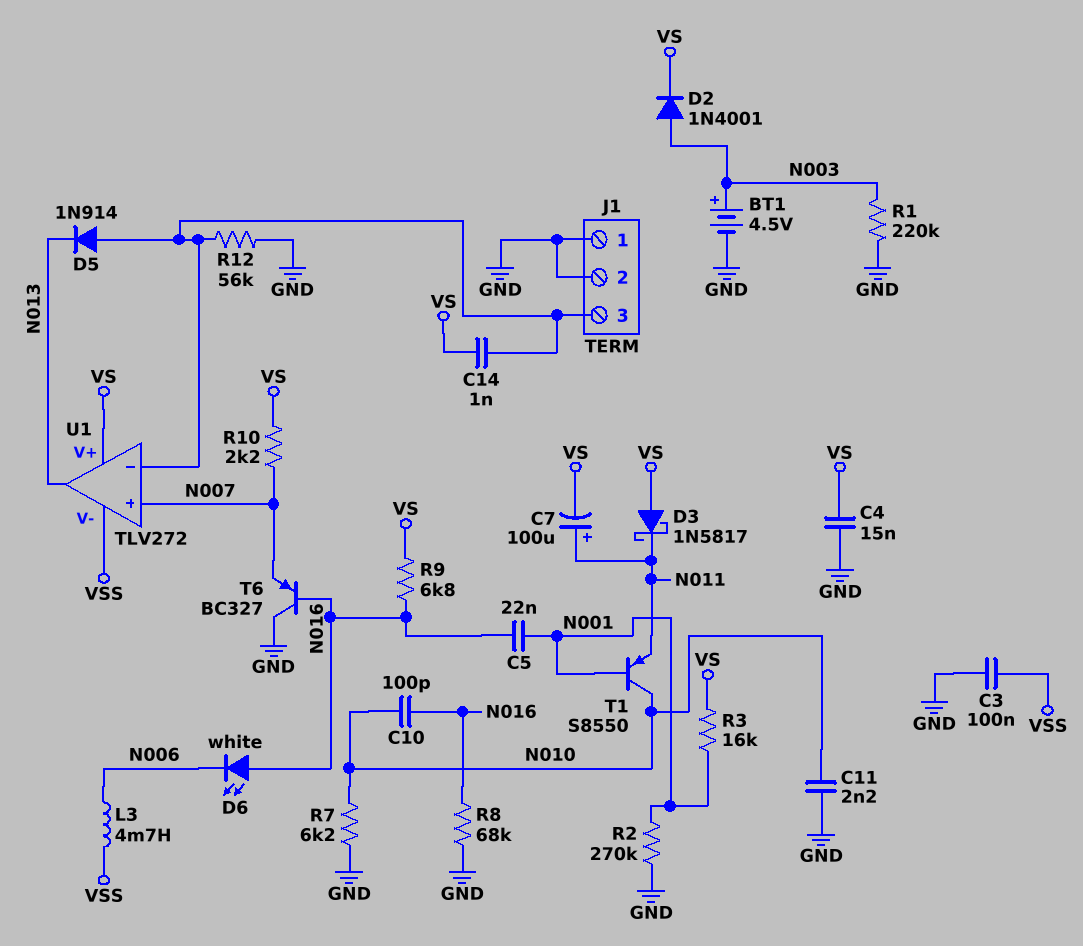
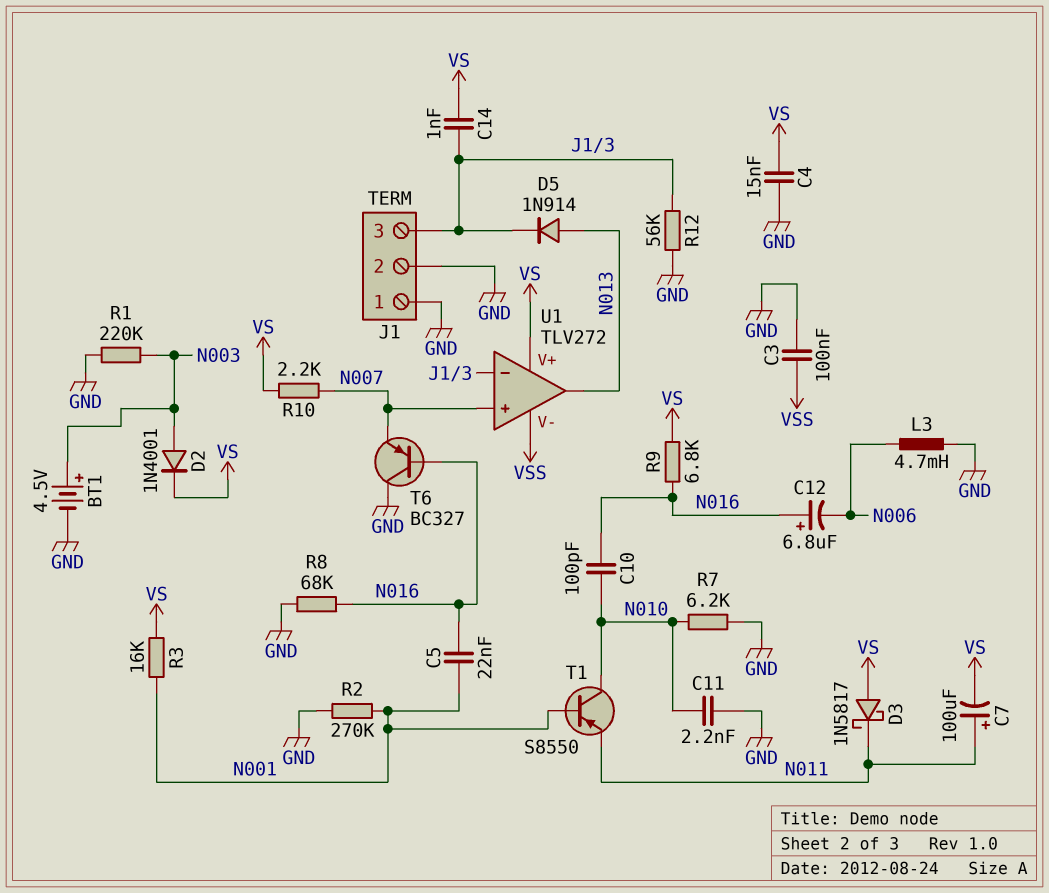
C12: none -> 6.8uF (plus N016, minus N006)
D5: diode 1N914 (A J1/3, K N013) -> diode 1N914 (A N013, K J1/3)
D6: LED white (A N016, K N006) -> none
L3: 4.7mH (N006, VSS) -> 4.7mH (GND, N006)

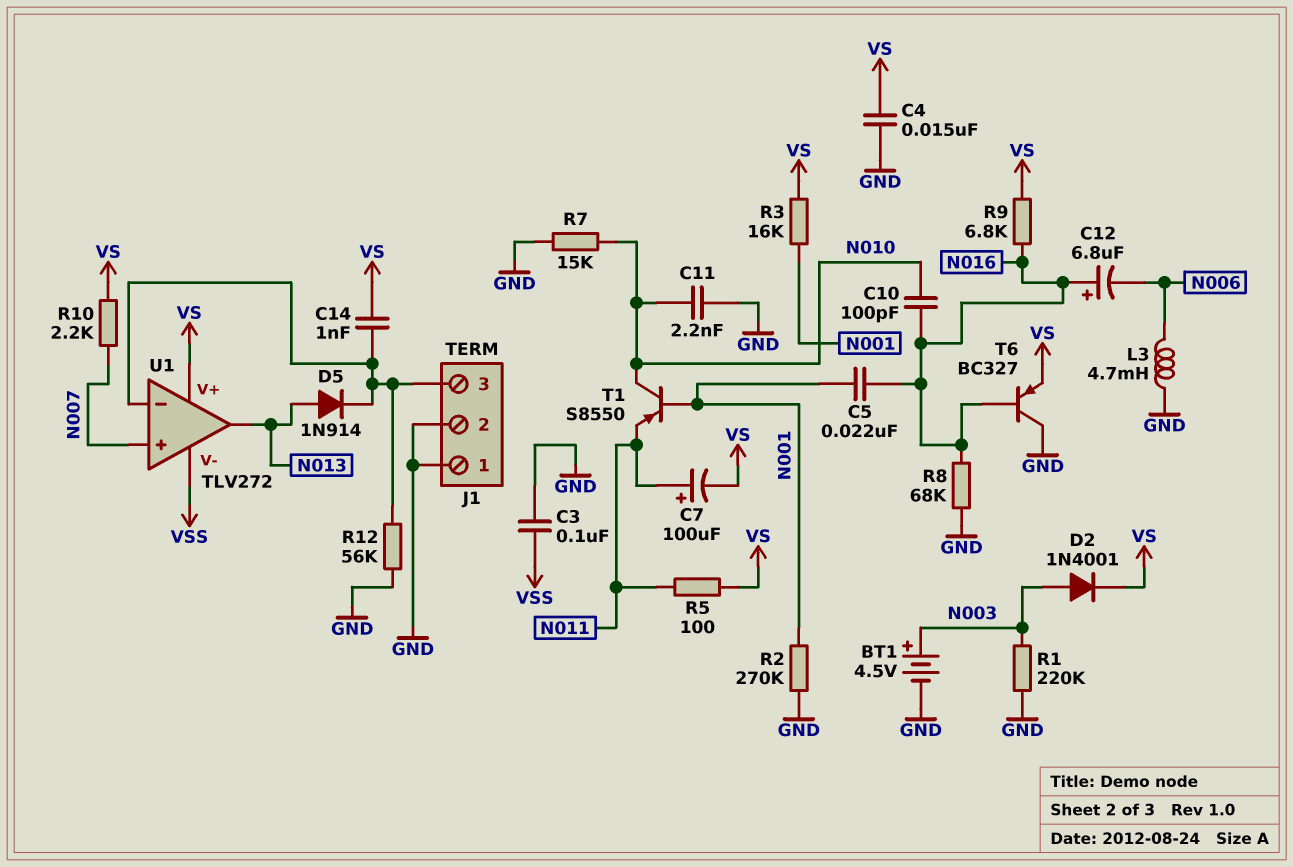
D3: schottky 1N5817 (A VS, K N011) -> none
R5: none -> 100 (N011, VS)
R7: 6.2k (GND, N010) -> 15k (GND, N010)
T6: PNP BC327 (B N016, C GND, E N007) -> PNP BC327 (B N016, C GND, E VS)

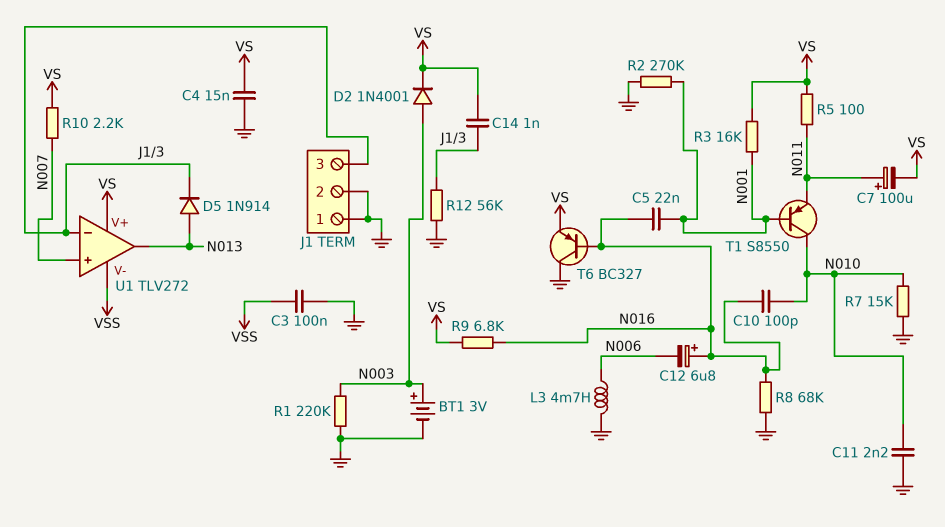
BT1: 4.5V (plus N003, minus GND) -> 3V (plus N003, minus GND)

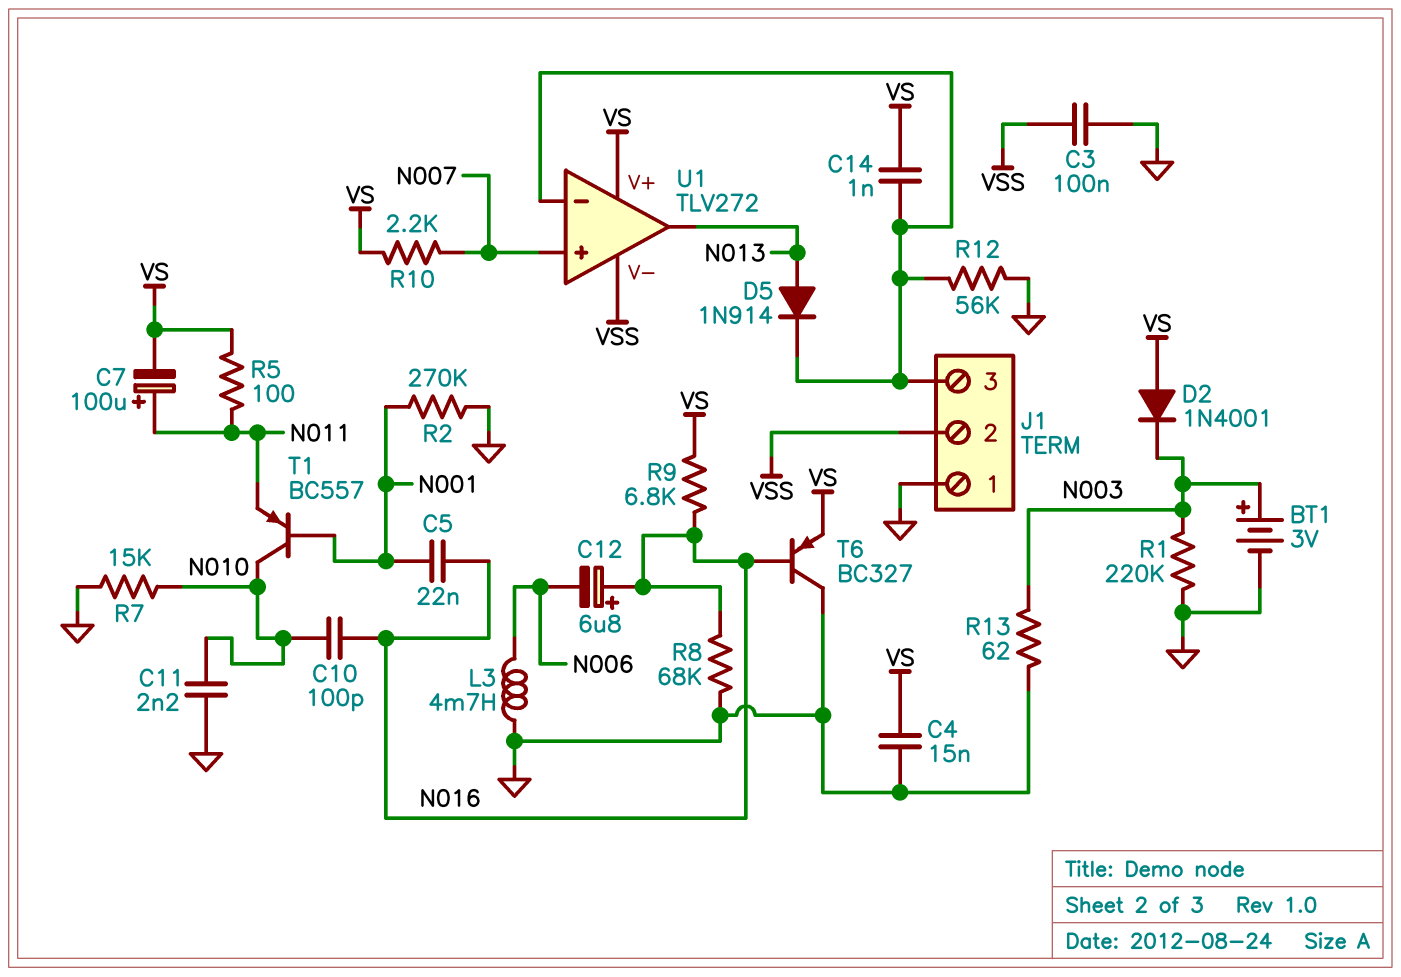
D2: diode 1N4001 (A N003, K VS) -> diode 1N4001 (A VS, K N003)
J1 pin 2: GND -> VSS
R3: 16k (N001, VS) -> none
R13: none -> 62 (GND, N003)
T1: PNP S8550 (B N001, C N010, E N011) -> PNP BC557 (B N001, C N010, E N011)

